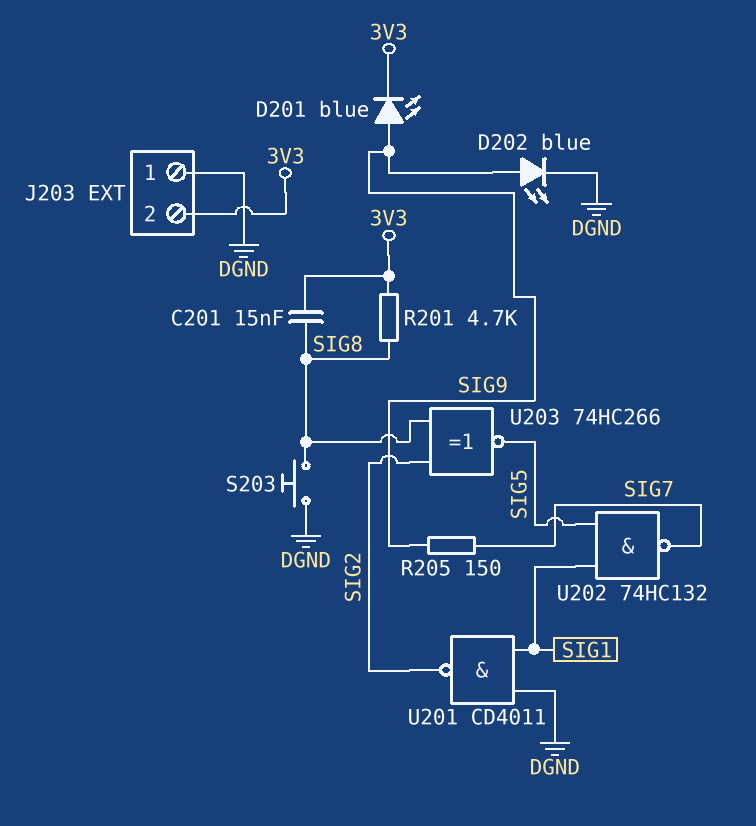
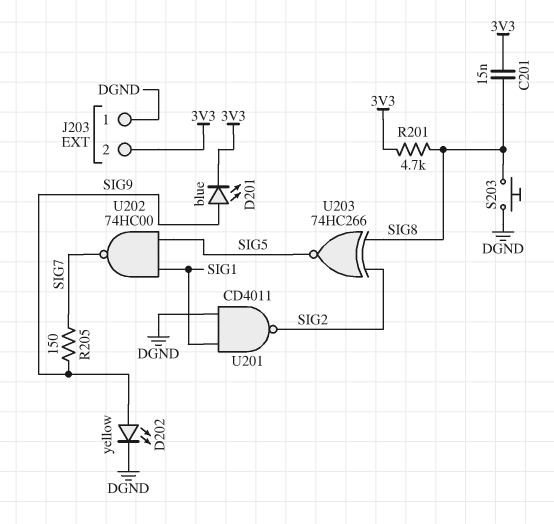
D202: LED blue (A SIG9, K DGND) -> LED yellow (A SIG9, K DGND)
U202: NAND 74HC132 (in SIG1, in SIG5, out SIG7) -> NAND 74HC00 (in SIG1, in SIG5, out SIG7)

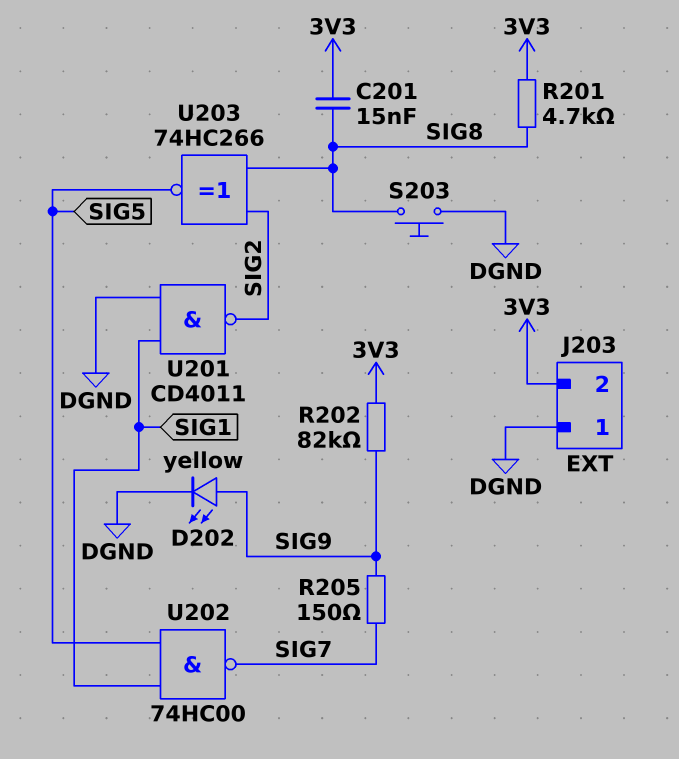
D201: LED blue (A SIG9, K 3V3) -> none
R202: none -> 82k (3V3, SIG9)

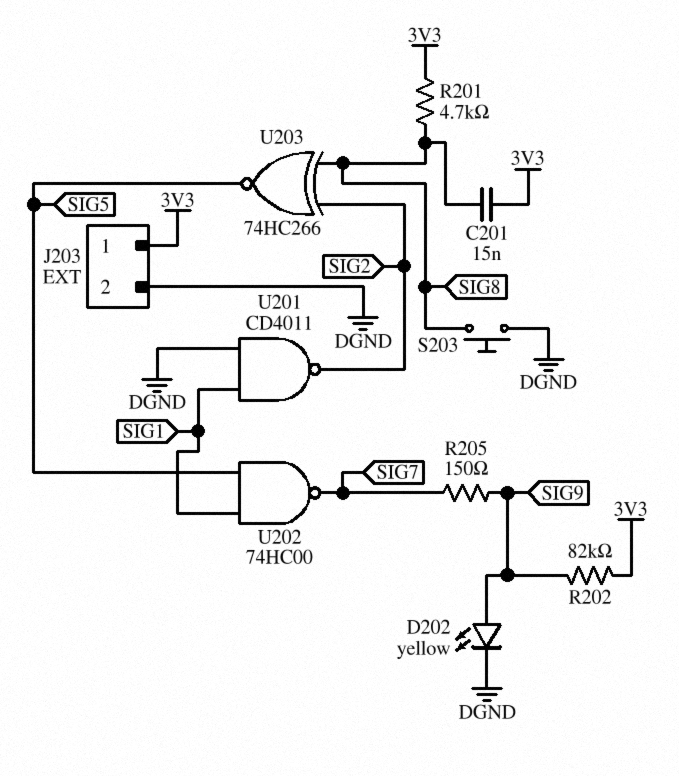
J203 pin 1: DGND -> 3V3
J203 pin 2: 3V3 -> DGND

